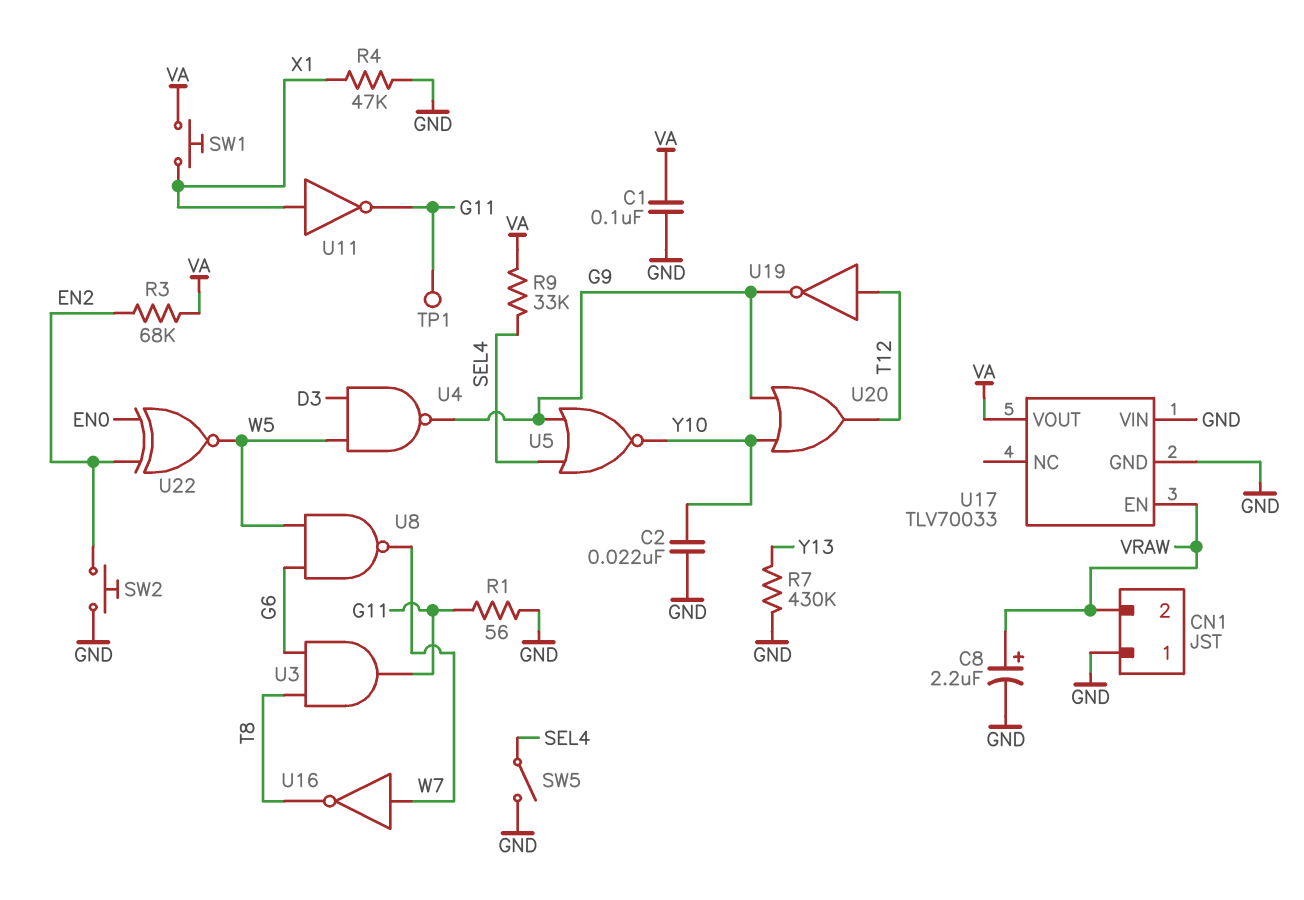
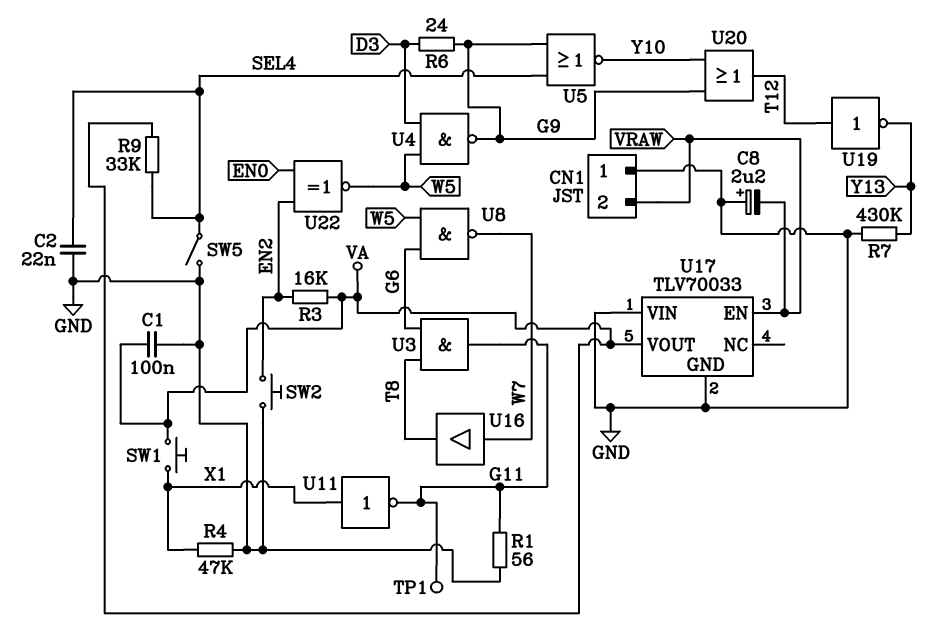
C2: 22nF (GND, Y10) -> 22nF (GND, SEL4)
C8: 2.2uF (plus VRAW, minus GND) -> 2.2uF (plus GND, minus VRAW)
R3: 68k (EN2, VA) -> 16k (EN2, VA)
R6: none -> 24 (D3, G9)
U16: NOT (in W7, out T8) -> buffer (in W7, out T8)
U19: NOT (in T12, out G9) -> NOT (in T12, out Y13)

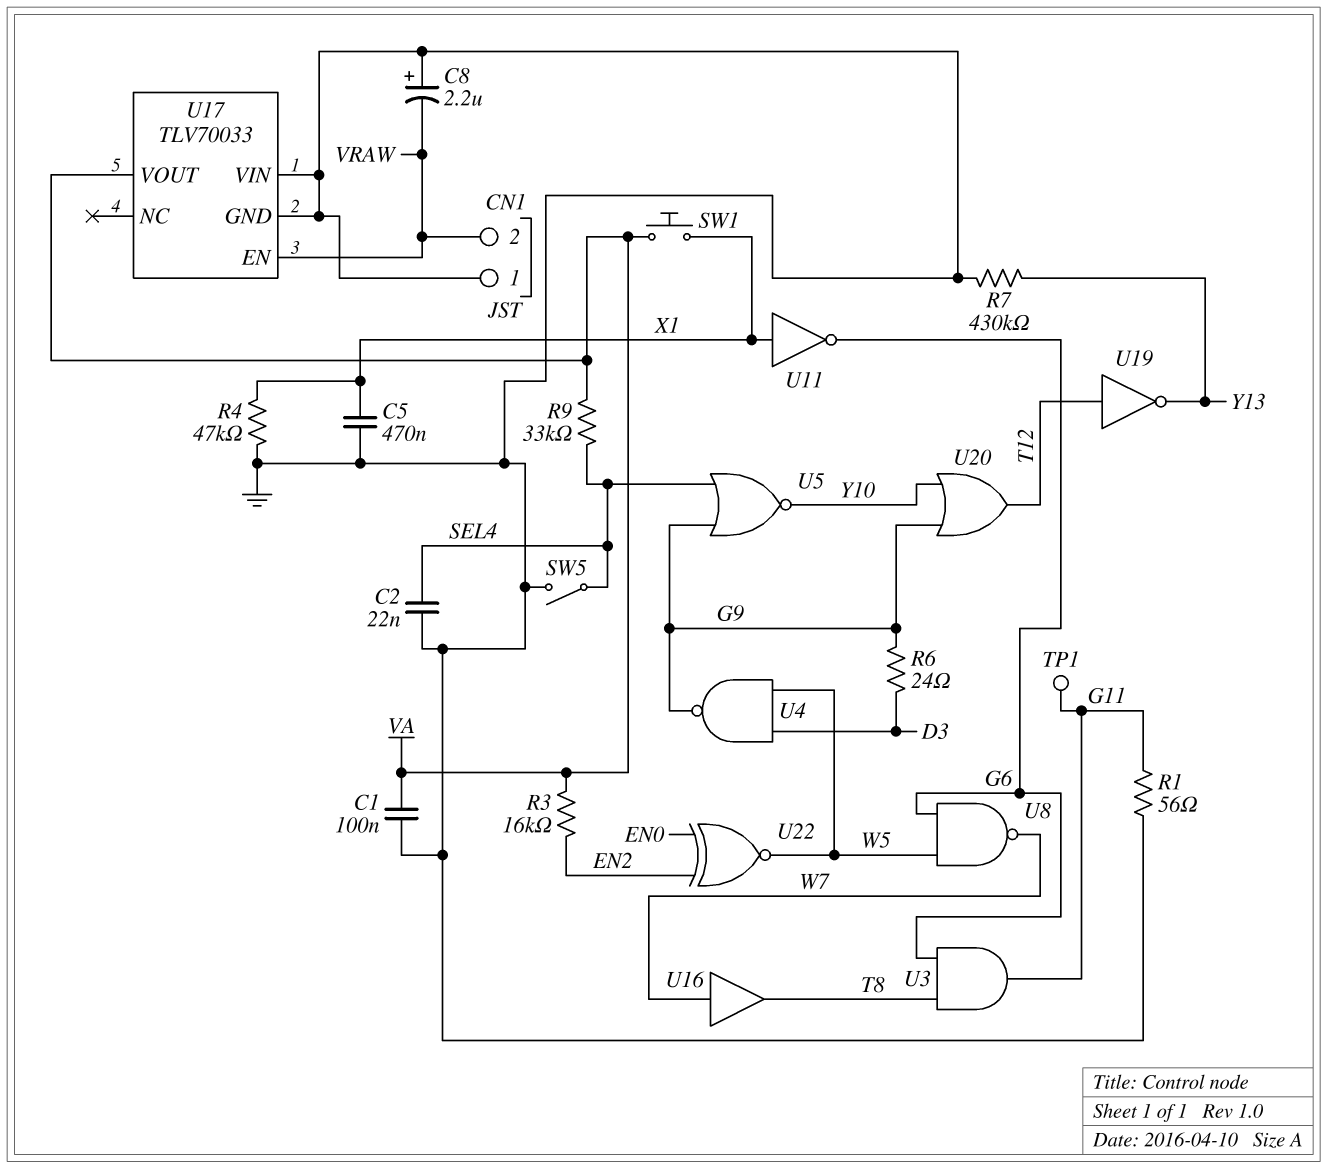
C5: none -> 470nF (GND, X1)
SW2: button (EN2, GND) -> none
U11: NOT (in X1, out G11) -> NOT (in X1, out G6)

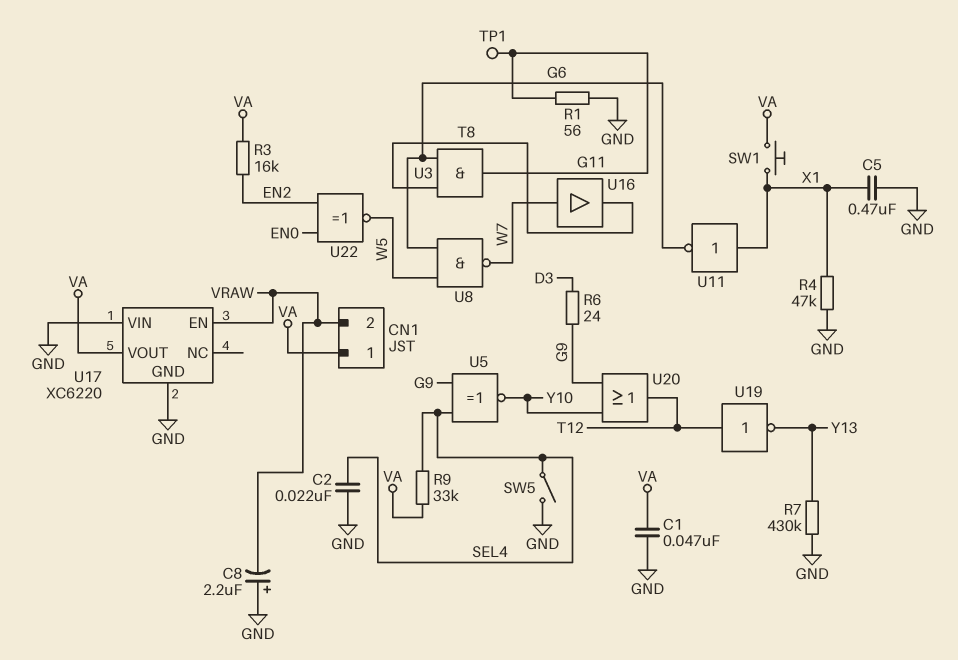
C1: 100nF (GND, VA) -> 47nF (GND, VA)
CN1 pin 1: GND -> VA
U4: NAND (in D3, in W5, out G9) -> none
U5: NOR (in G9, in SEL4, out Y10) -> XNOR (in G9, in SEL4, out Y10)
U17: TLV70033 -> XC6220

